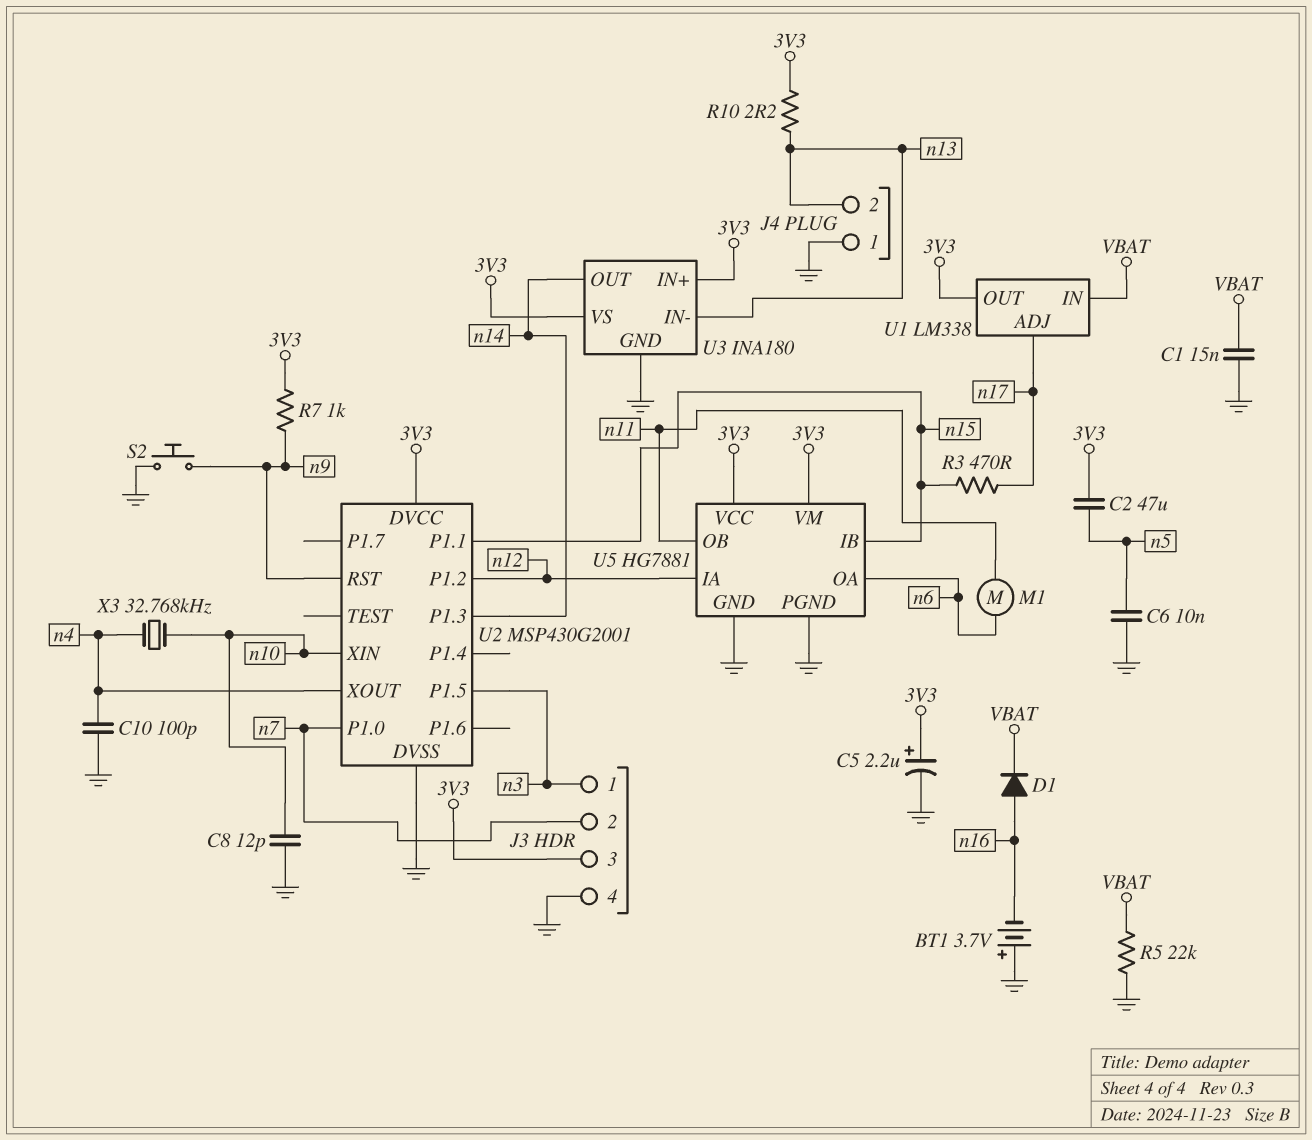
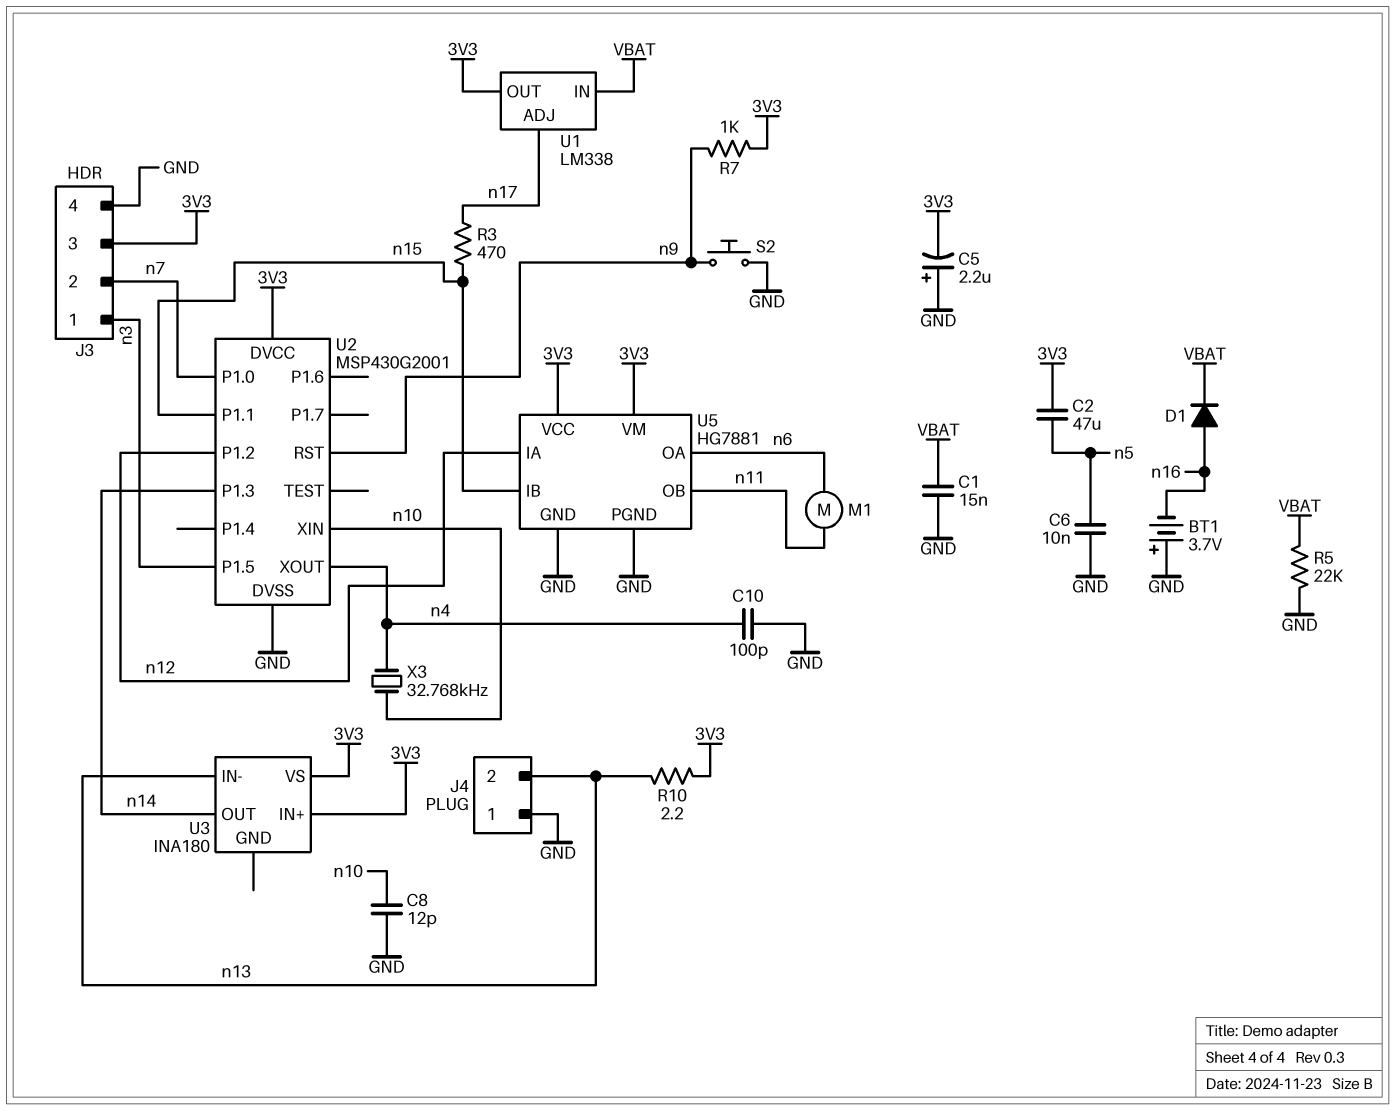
C5: 2.2uF (plus 3V3, minus GND) -> 2.2uF (plus GND, minus 3V3)
U3 pin GND: GND -> none

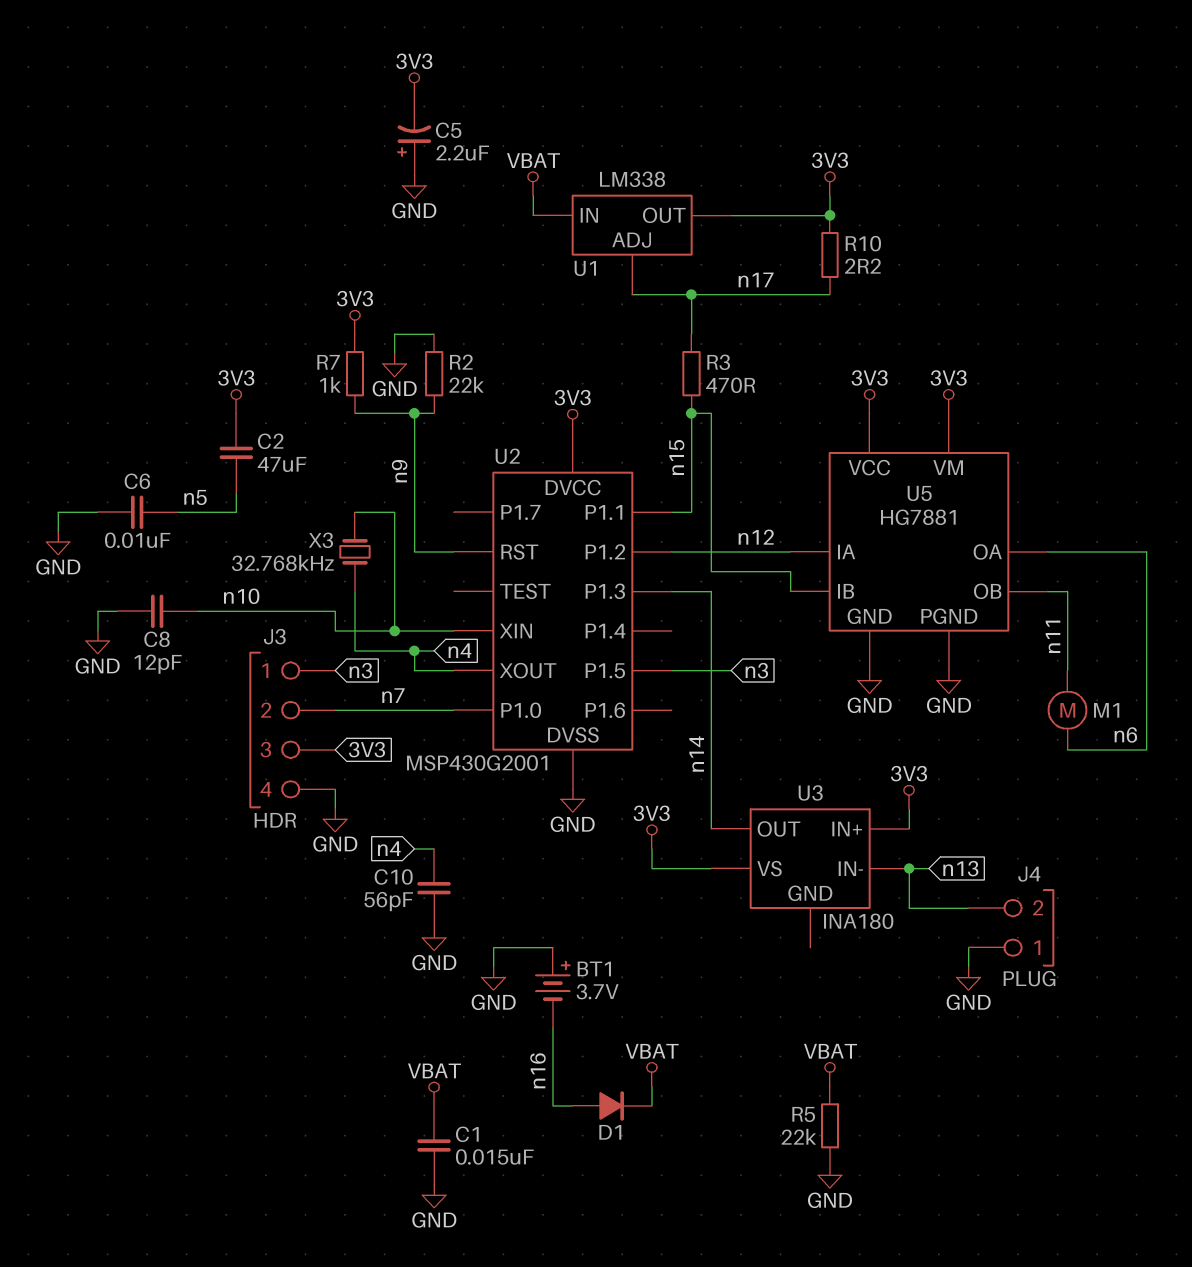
C10: 100pF (GND, n4) -> 56pF (GND, n4)
R2: none -> 22k (GND, n9)
R10: 2.2 (3V3, n13) -> 2.2 (3V3, n17)
S2: button (GND, n9) -> none

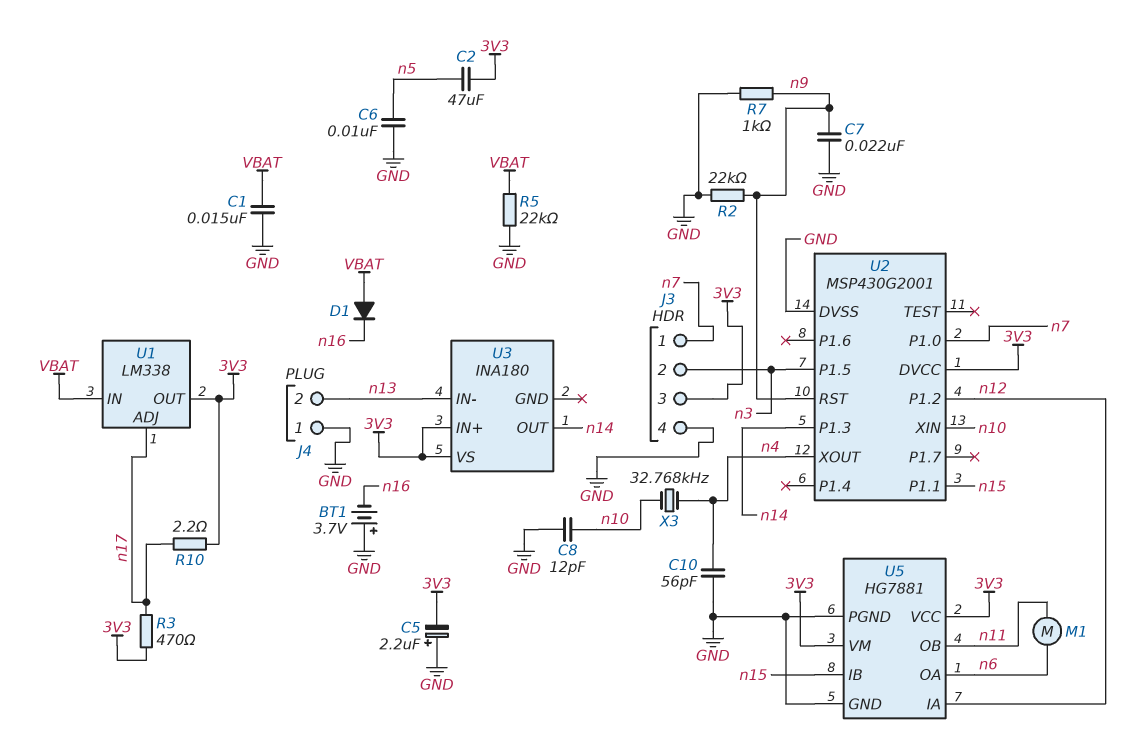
C7: none -> 22nF (GND, n9)
D1: diode (A n16, K VBAT) -> diode (A VBAT, K n16)
J3 pin 1: n3 -> n7
J3 pin 2: n7 -> n3
R3: 470 (n15, n17) -> 470 (3V3, n17)
R7: 1k (3V3, n9) -> 1k (GND, n9)

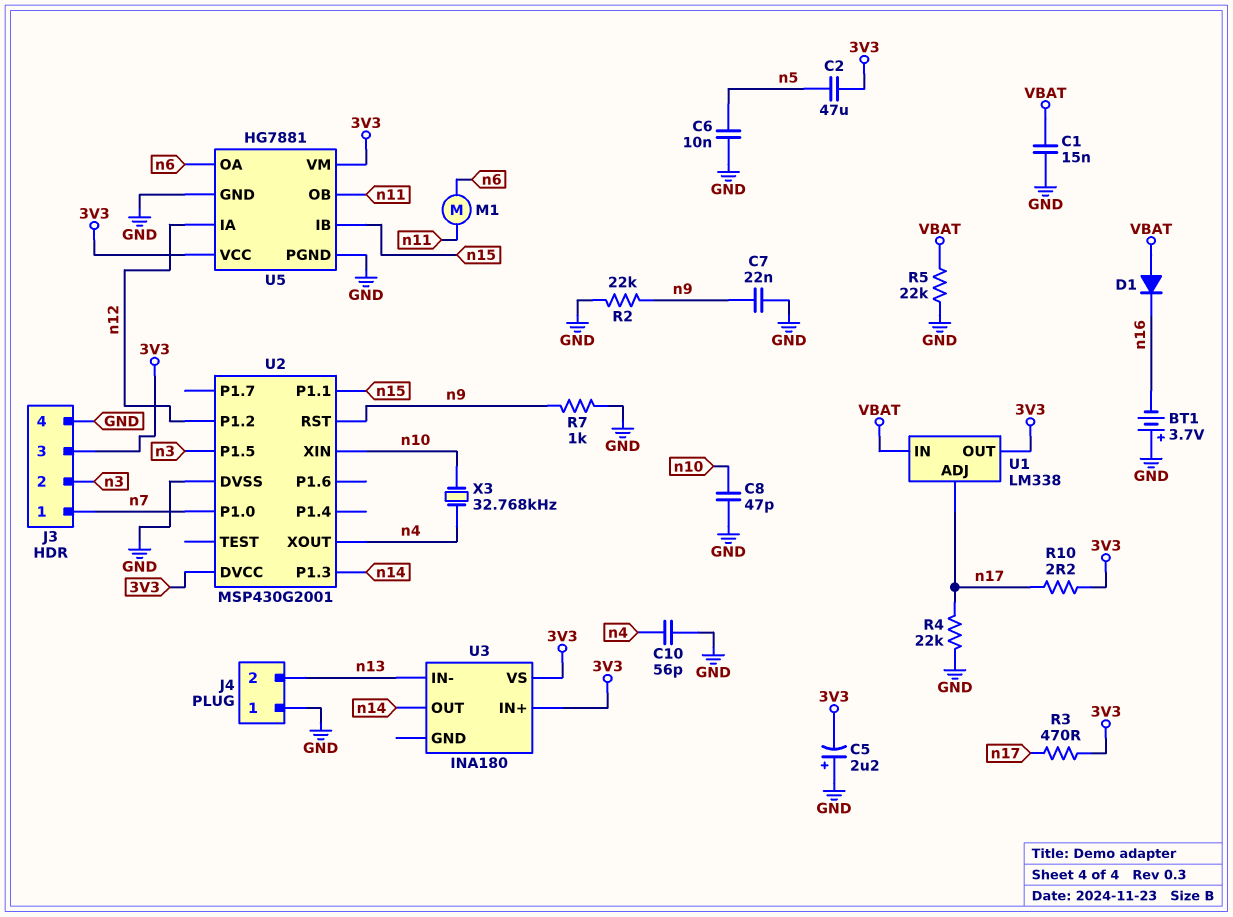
C8: 12pF (GND, n10) -> 47pF (GND, n10)
R4: none -> 22k (GND, n17)

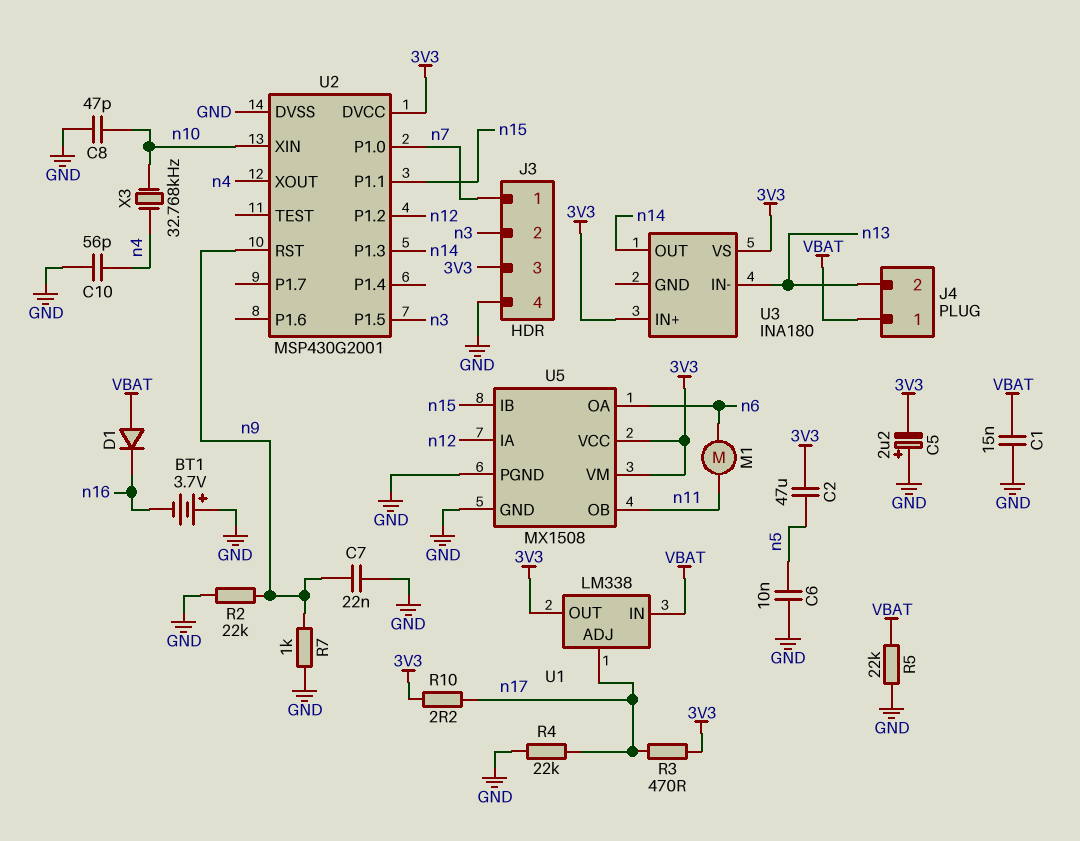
J4 pin 1: GND -> VBAT
U5: HG7881 -> MX1508

